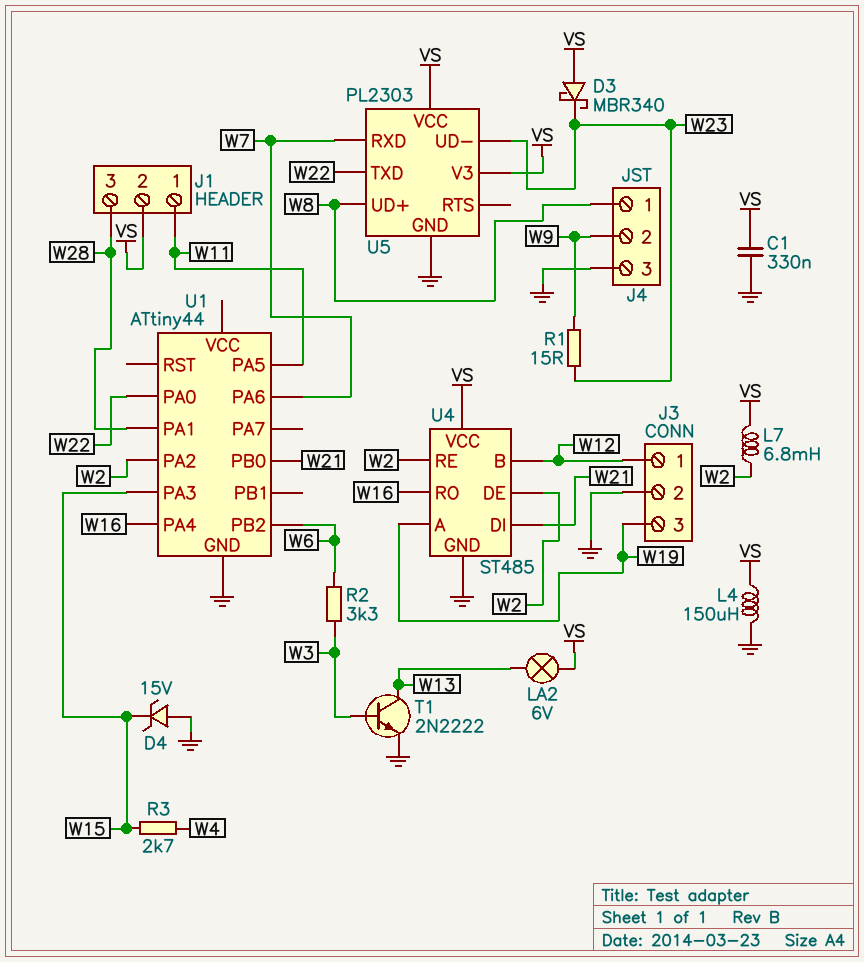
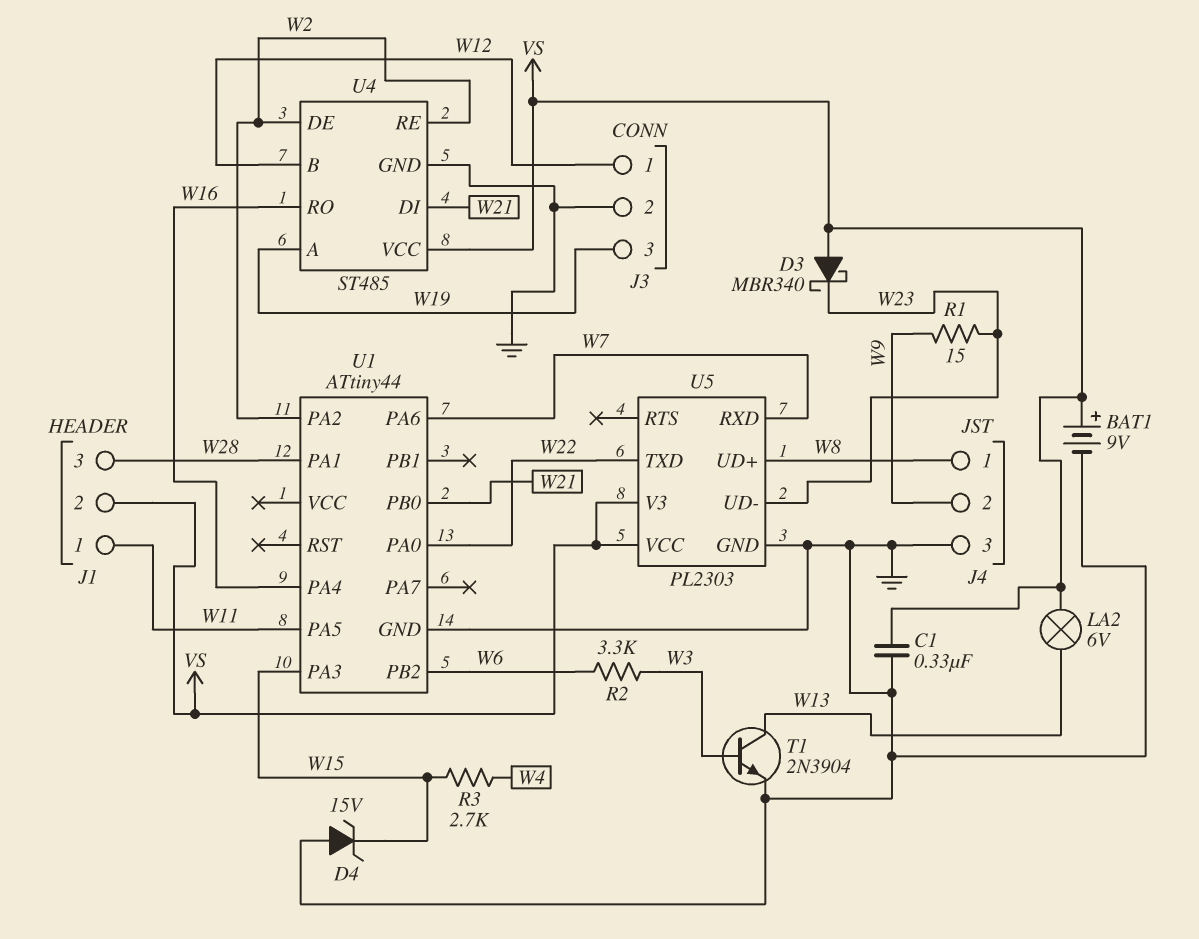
BAT1: none -> 9V (plus VS, minus GND)
L4: 150uH (GND, VS) -> none
L7: 6.8mH (VS, W2) -> none
T1: NPN 2N2222 (B W3, C W13, E GND) -> NPN 2N3904 (B W3, C W13, E GND)

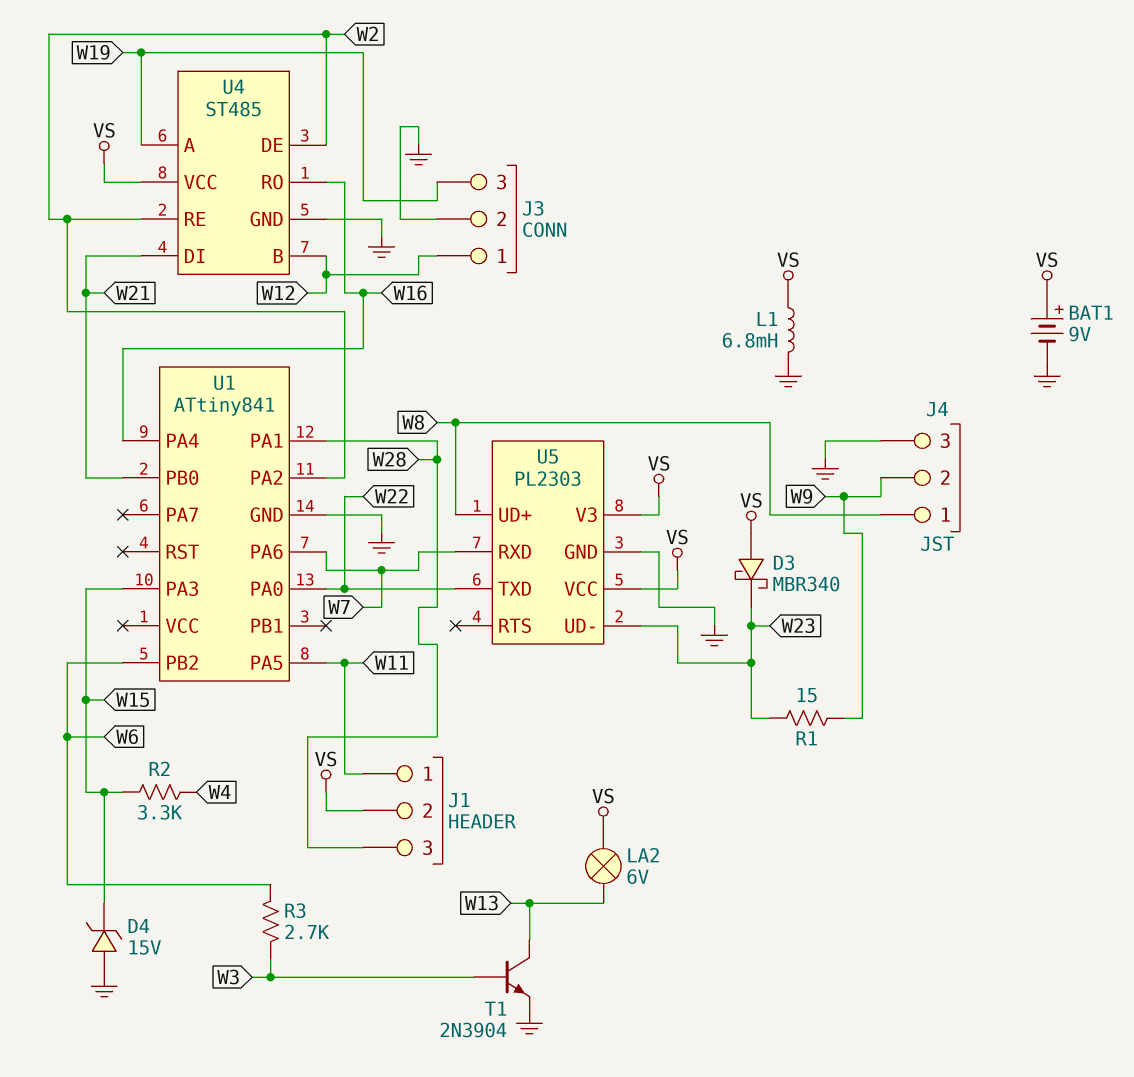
C1: 330nF (GND, VS) -> none
L1: none -> 6.8mH (GND, VS)
R2: 3.3k (W3, W6) -> 3.3k (W4, W15)
R3: 2.7k (W4, W15) -> 2.7k (W3, W6)
U1: ATtiny44 -> ATtiny841

